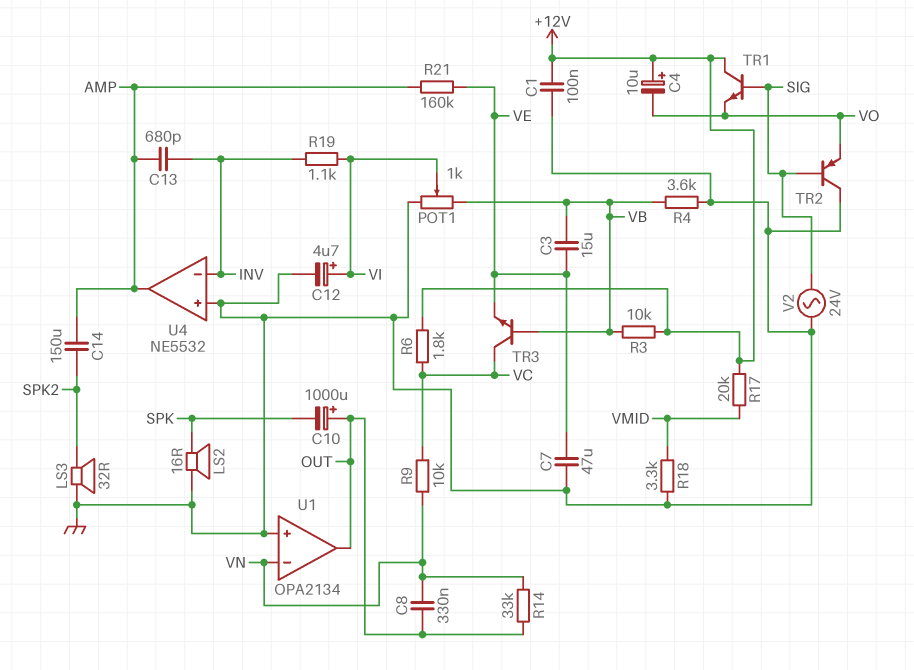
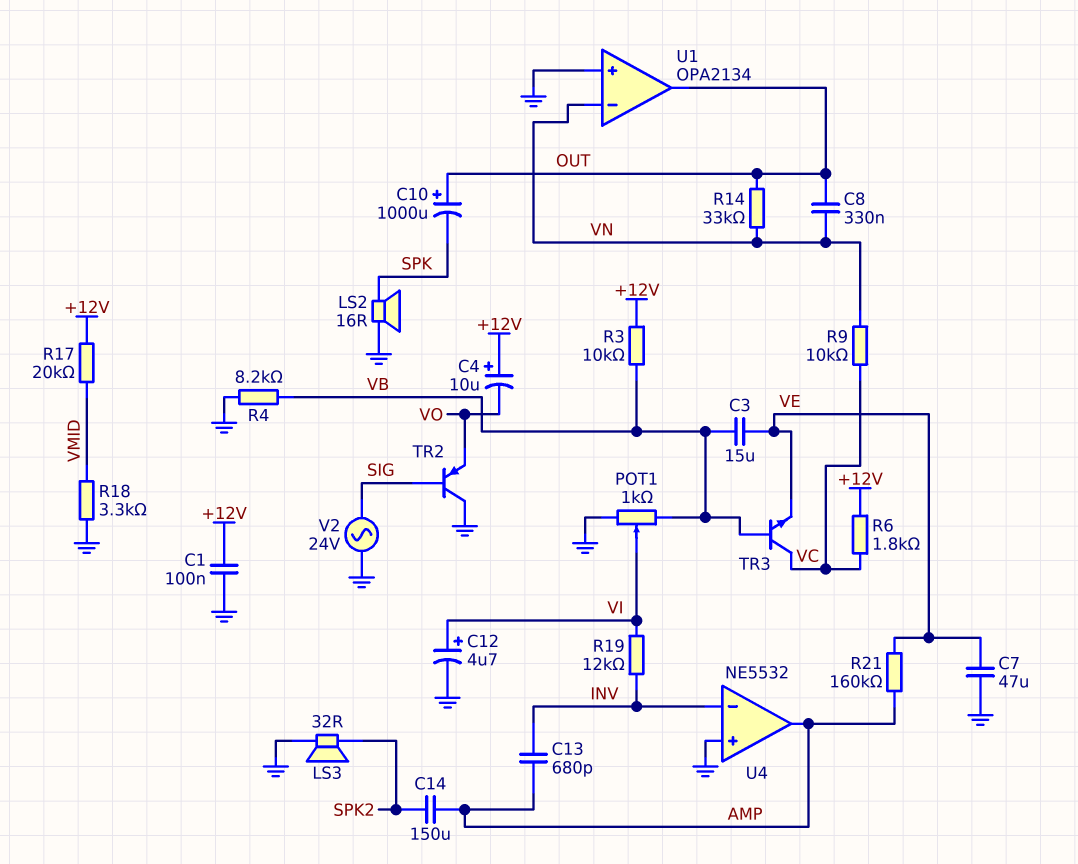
R4: 3.6k (GND, VB) -> 8.2k (GND, VB)
R19: 1.1k (INV, VI) -> 12k (INV, VI)
TR1: NPN (B SIG, C +12V, E VO) -> none

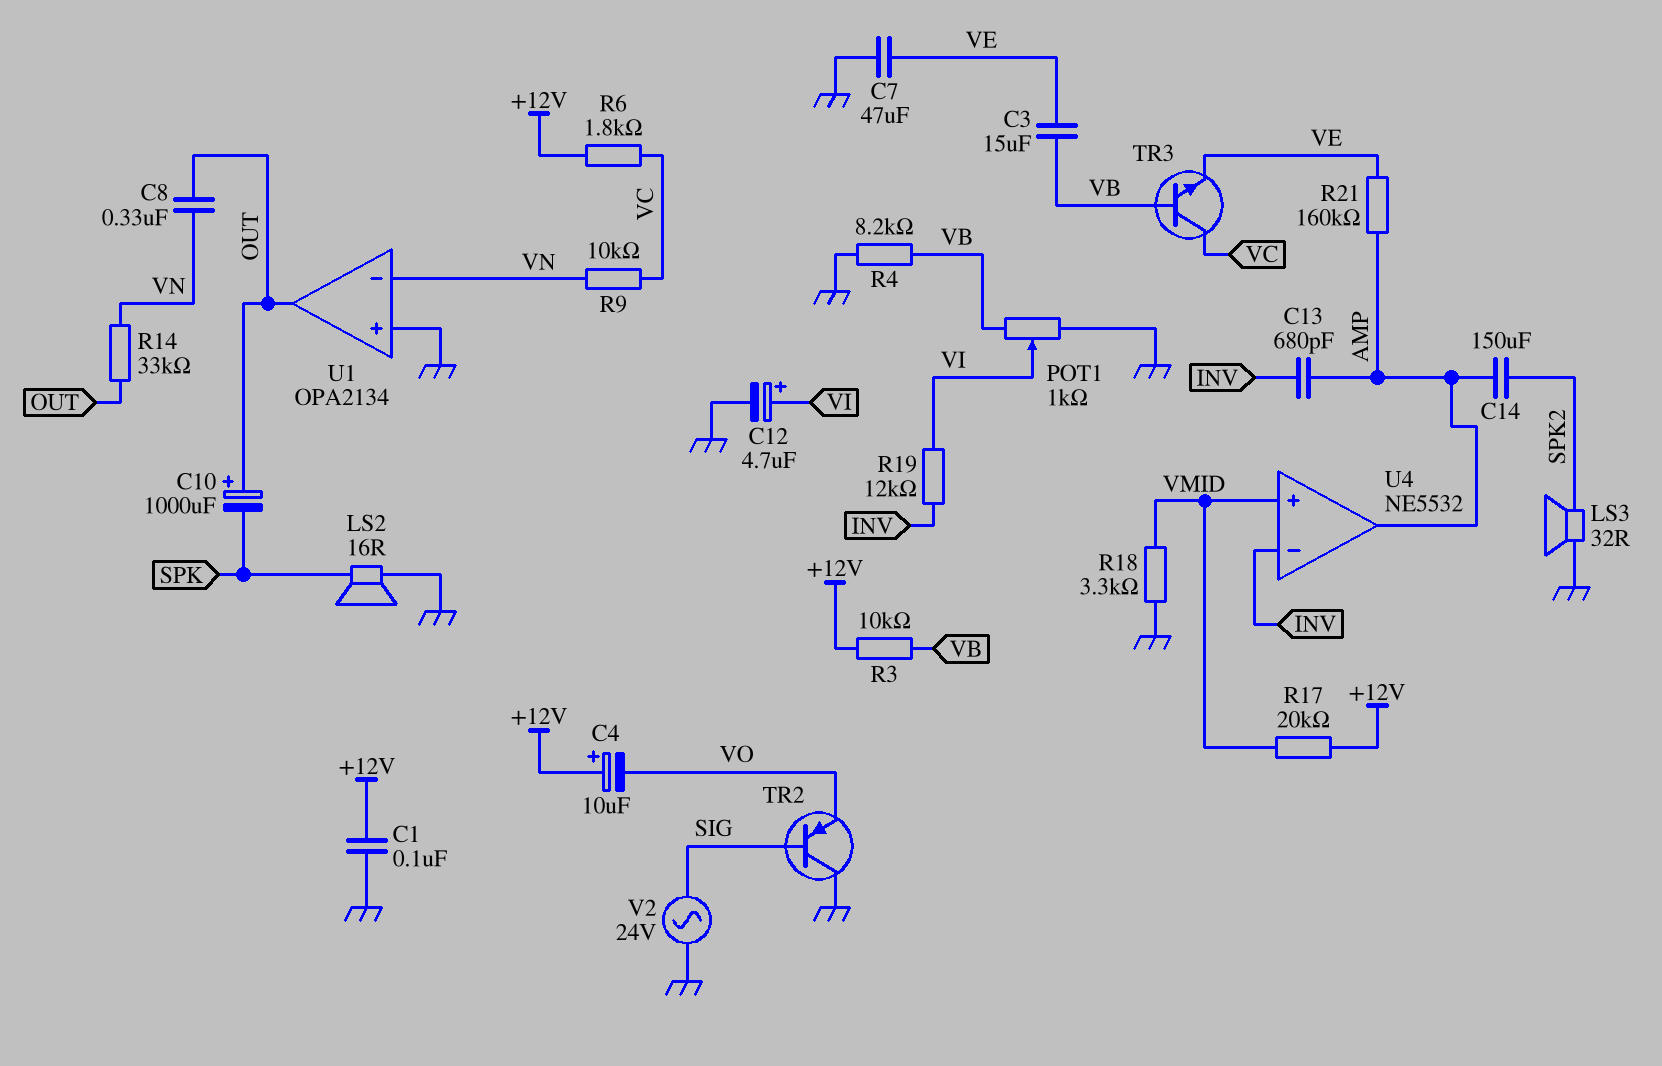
U4 pin in+: GND -> VMID

